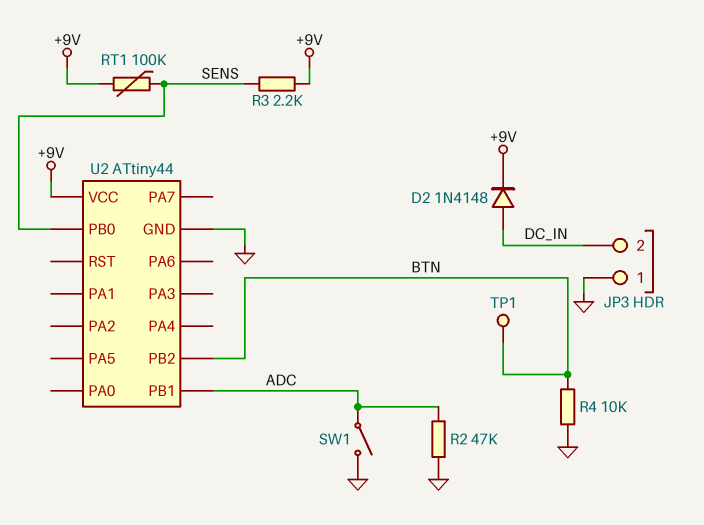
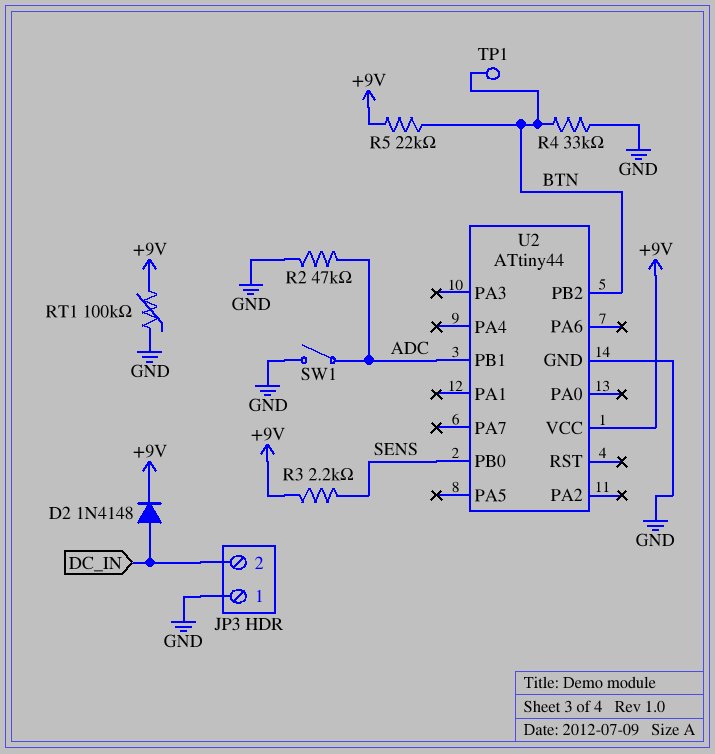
R4: 10k (BTN, GND) -> 33k (BTN, GND)
R5: none -> 22k (+9V, BTN)
RT1: 100k (+9V, SENS) -> 100k (+9V, GND)

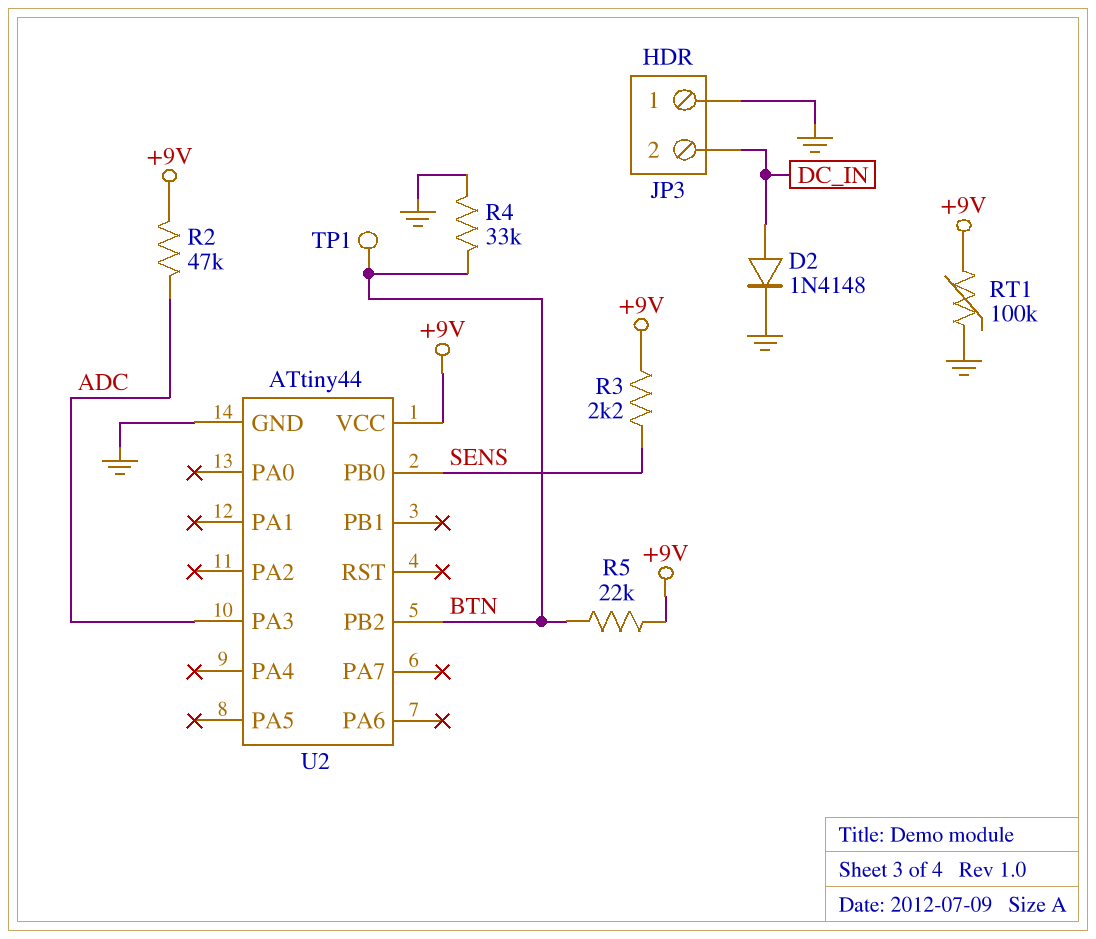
D2: diode 1N4148 (A DC_IN, K +9V) -> diode 1N4148 (A DC_IN, K GND)
R2: 47k (ADC, GND) -> 47k (+9V, ADC)
SW1: switch (ADC, GND) -> none
U2 pin PA3: none -> ADC
U2 pin PB1: ADC -> none

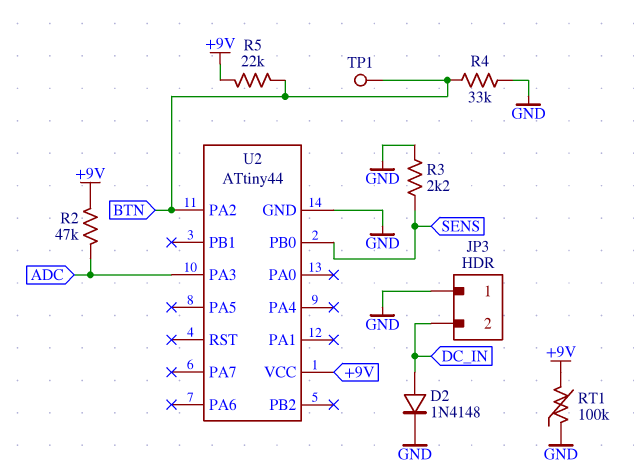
R3: 2.2k (+9V, SENS) -> 2.2k (GND, SENS)
U2 pin PA2: none -> BTN
U2 pin PB2: BTN -> none

